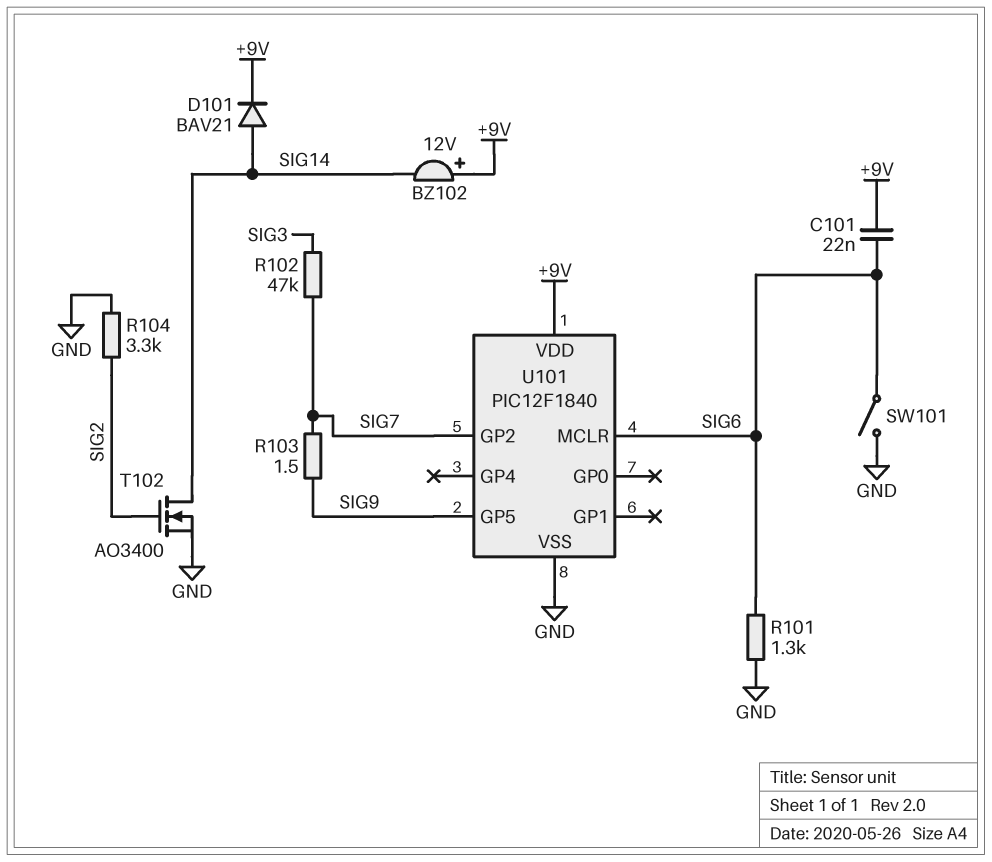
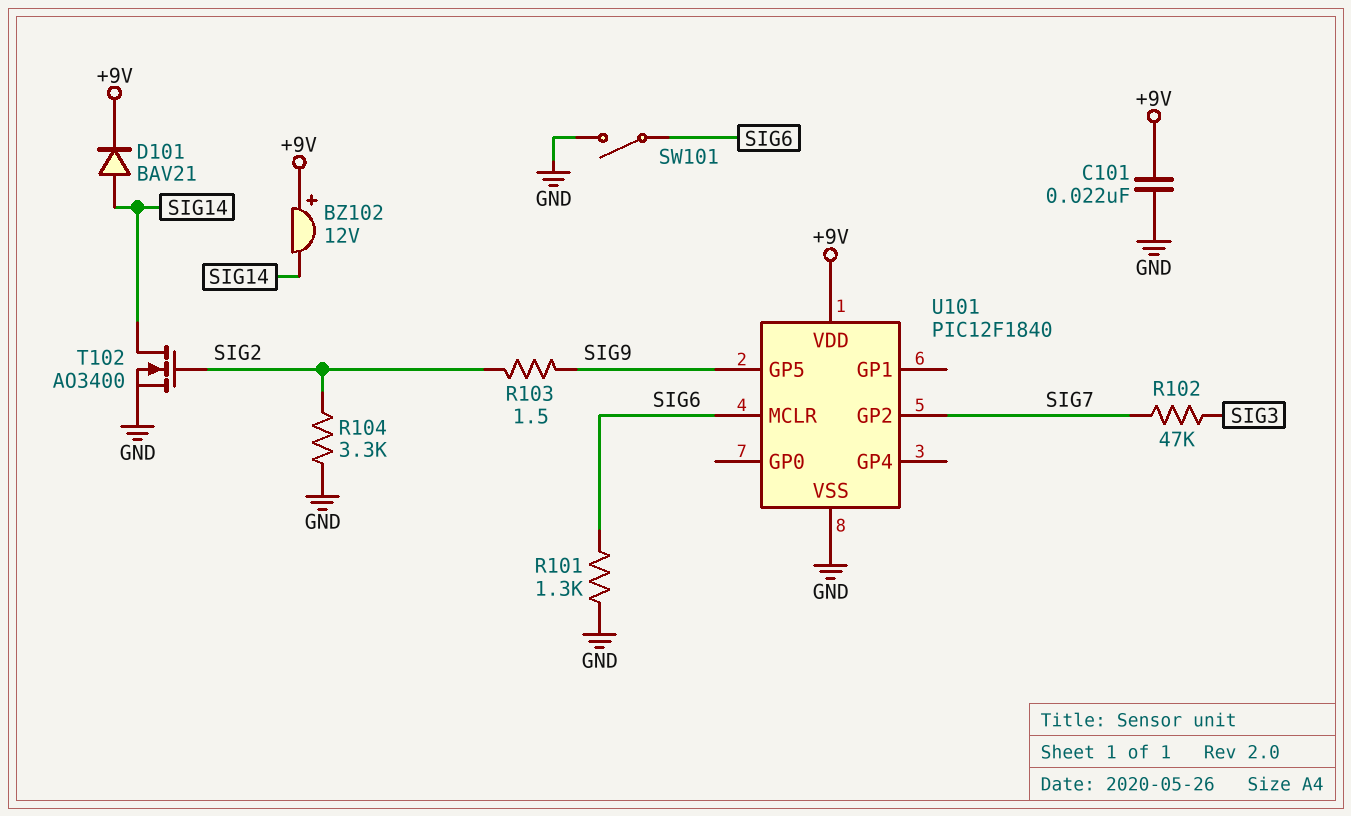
C101: 22nF (+9V, SIG6) -> 22nF (+9V, GND)
R103: 1.5 (SIG7, SIG9) -> 1.5 (SIG2, SIG9)

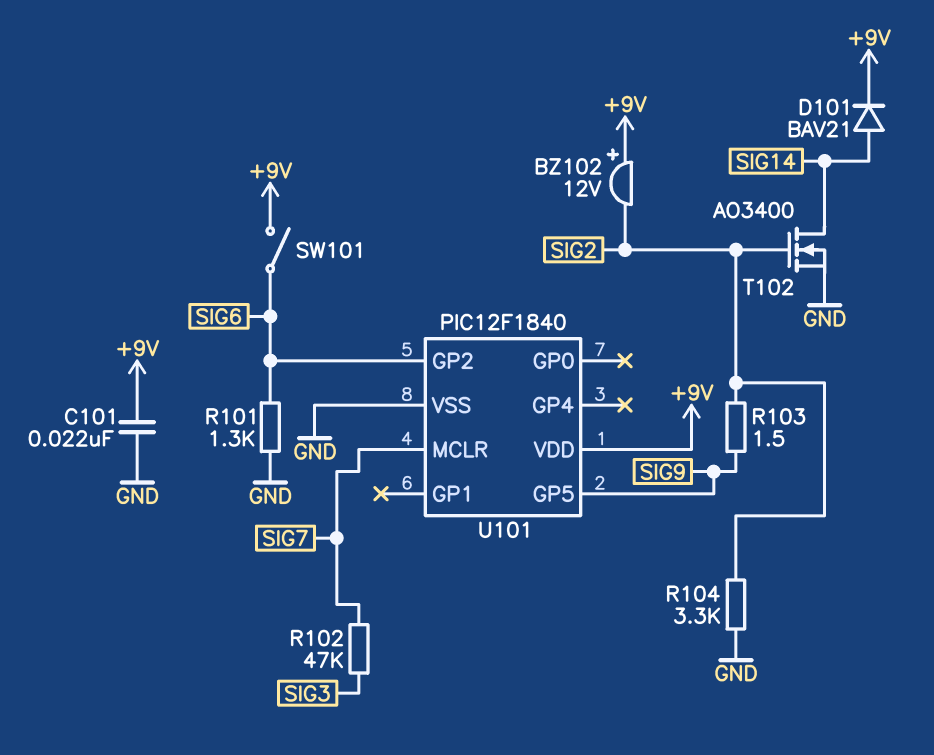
BZ102: buzzer 12V (plus +9V, minus SIG14) -> buzzer 12V (plus +9V, minus SIG2)
SW101: switch (GND, SIG6) -> switch (+9V, SIG6)
U101 pin GP2: SIG7 -> SIG6
U101 pin MCLR: SIG6 -> SIG7

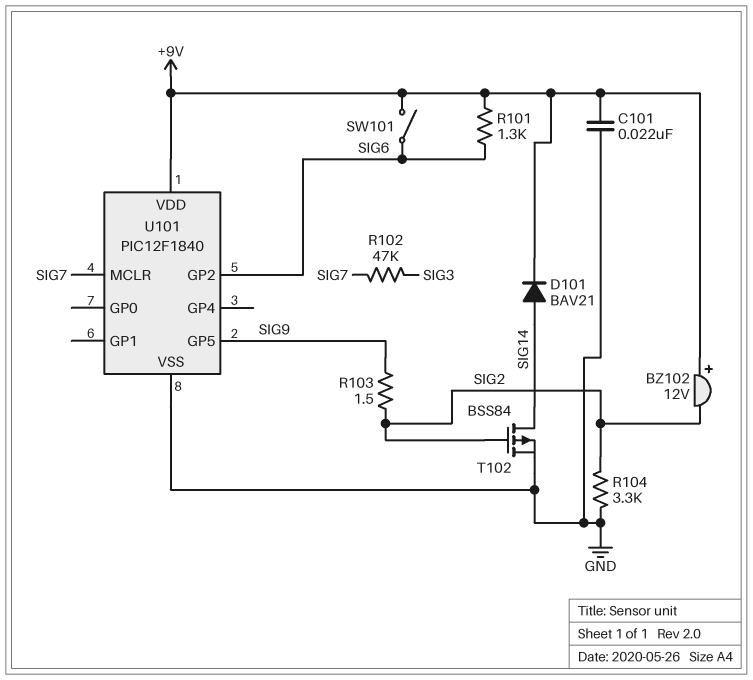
R101: 1.3k (GND, SIG6) -> 1.3k (+9V, SIG6)
T102: NMOS AO3400 (G SIG2, D SIG14, S GND) -> PMOS BSS84 (G SIG2, D SIG14, S GND)

